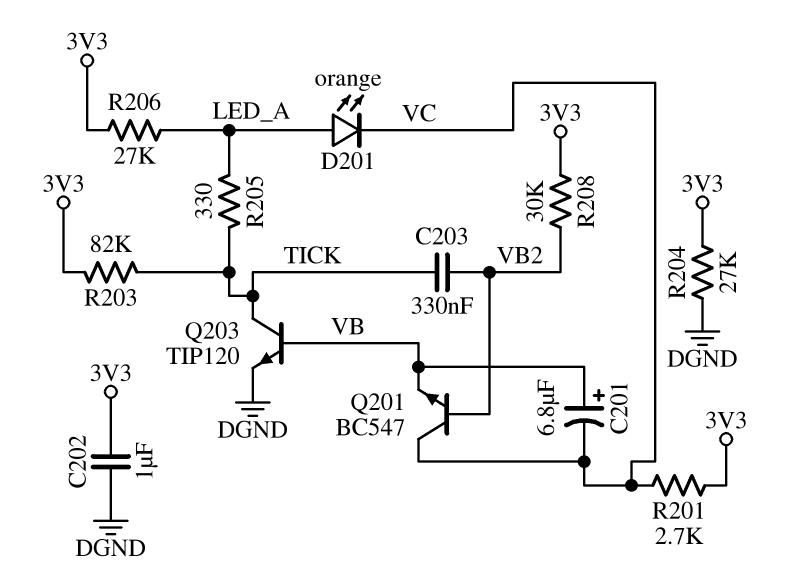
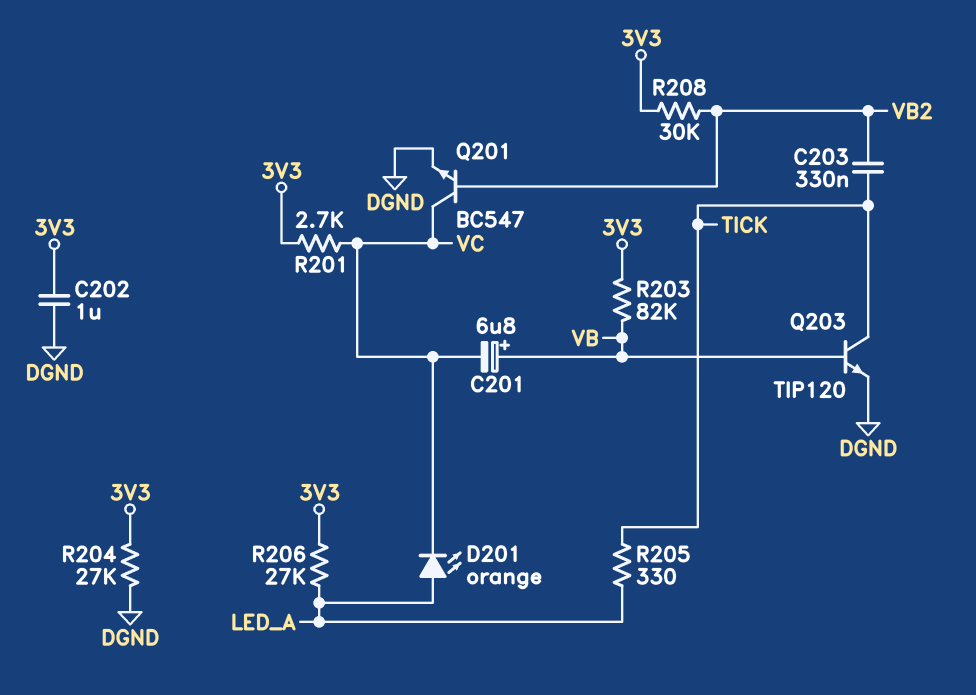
Q201: NPN BC547 (B VB2, C VC, E VB) -> NPN BC547 (B VB2, C VC, E DGND)
R203: 82k (3V3, TICK) -> 82k (3V3, VB)

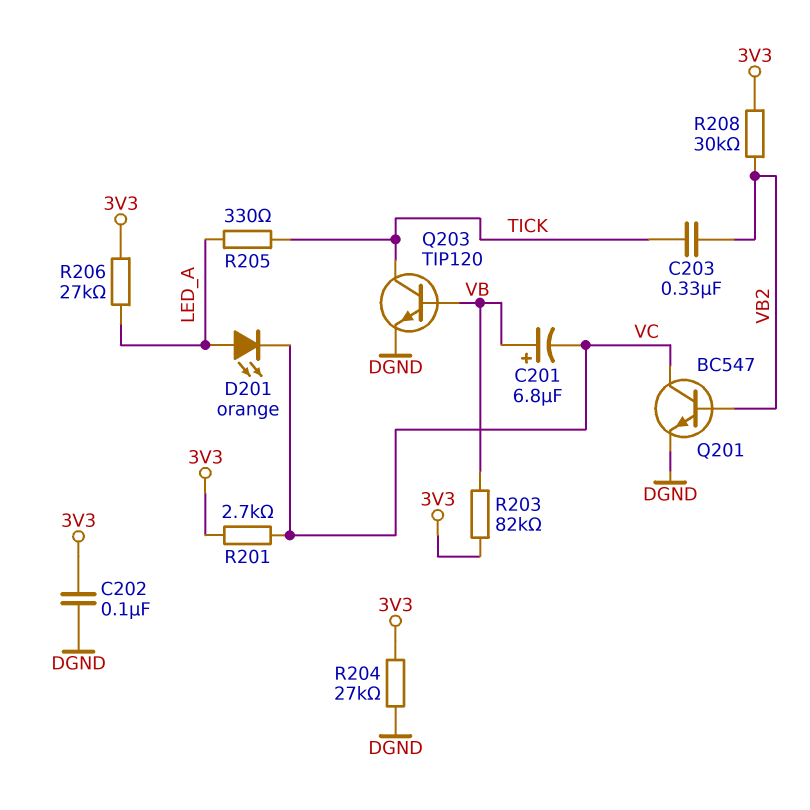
C202: 1uF (3V3, DGND) -> 100nF (3V3, DGND)

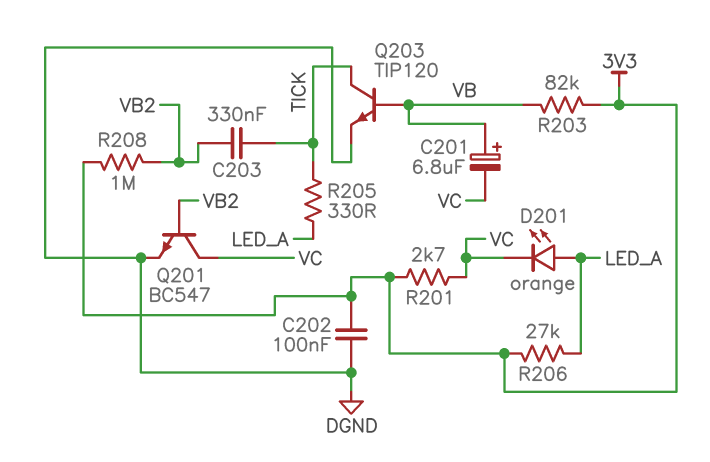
R204: 27k (3V3, DGND) -> none
R208: 30k (3V3, VB2) -> 1M (3V3, VB2)

